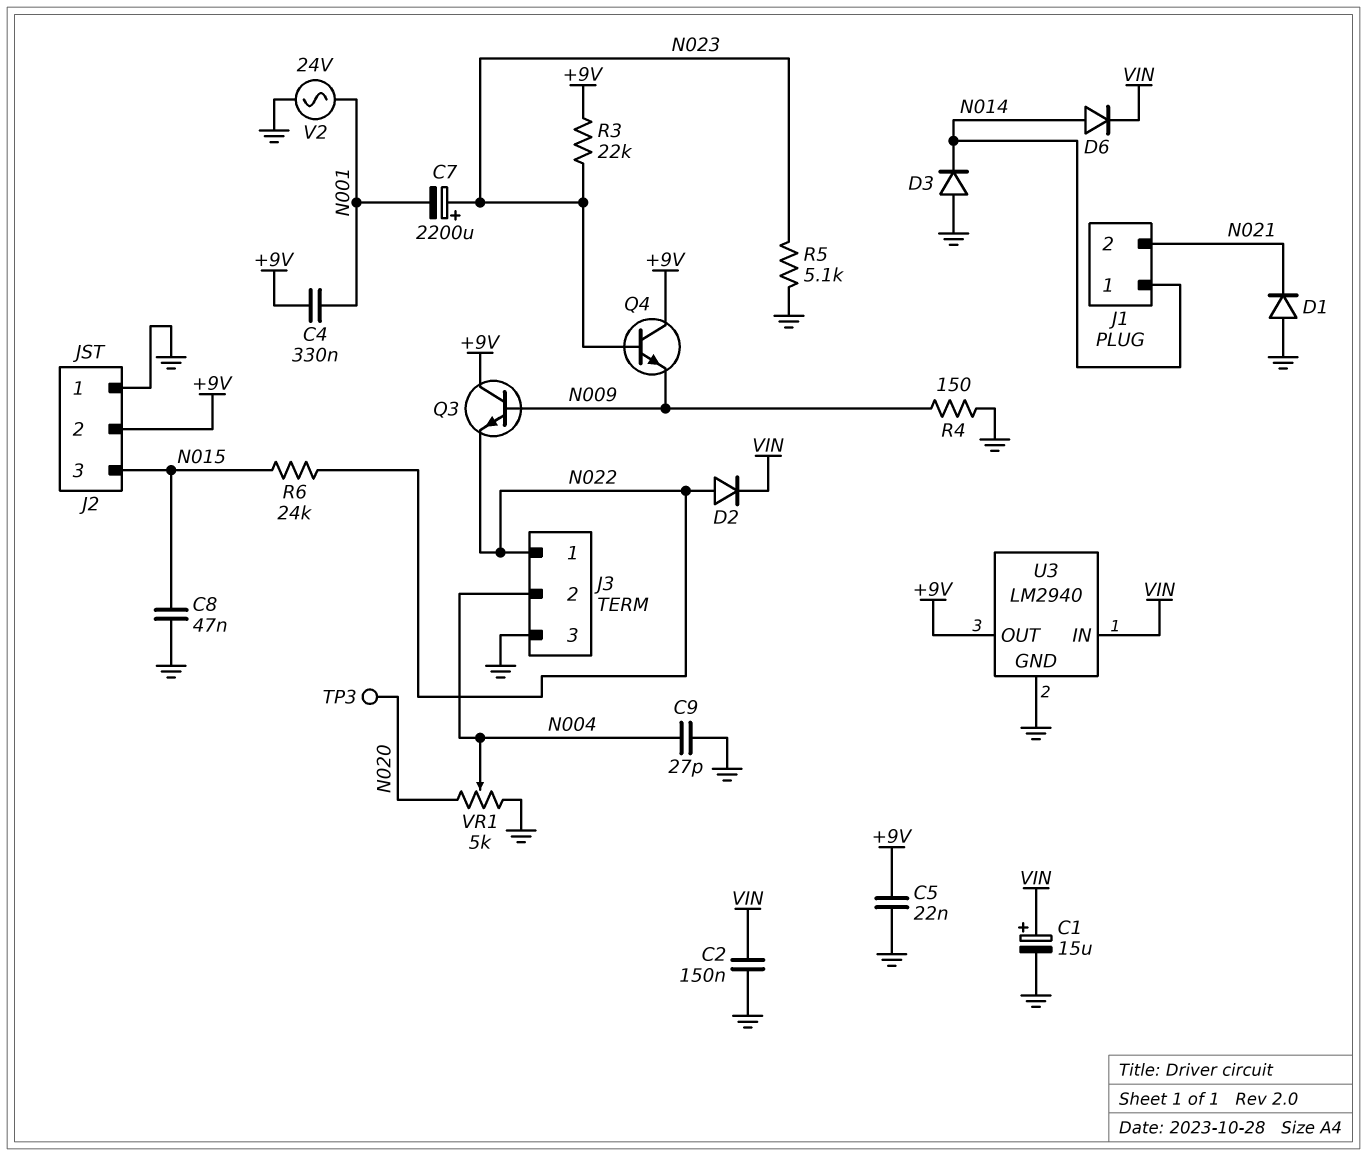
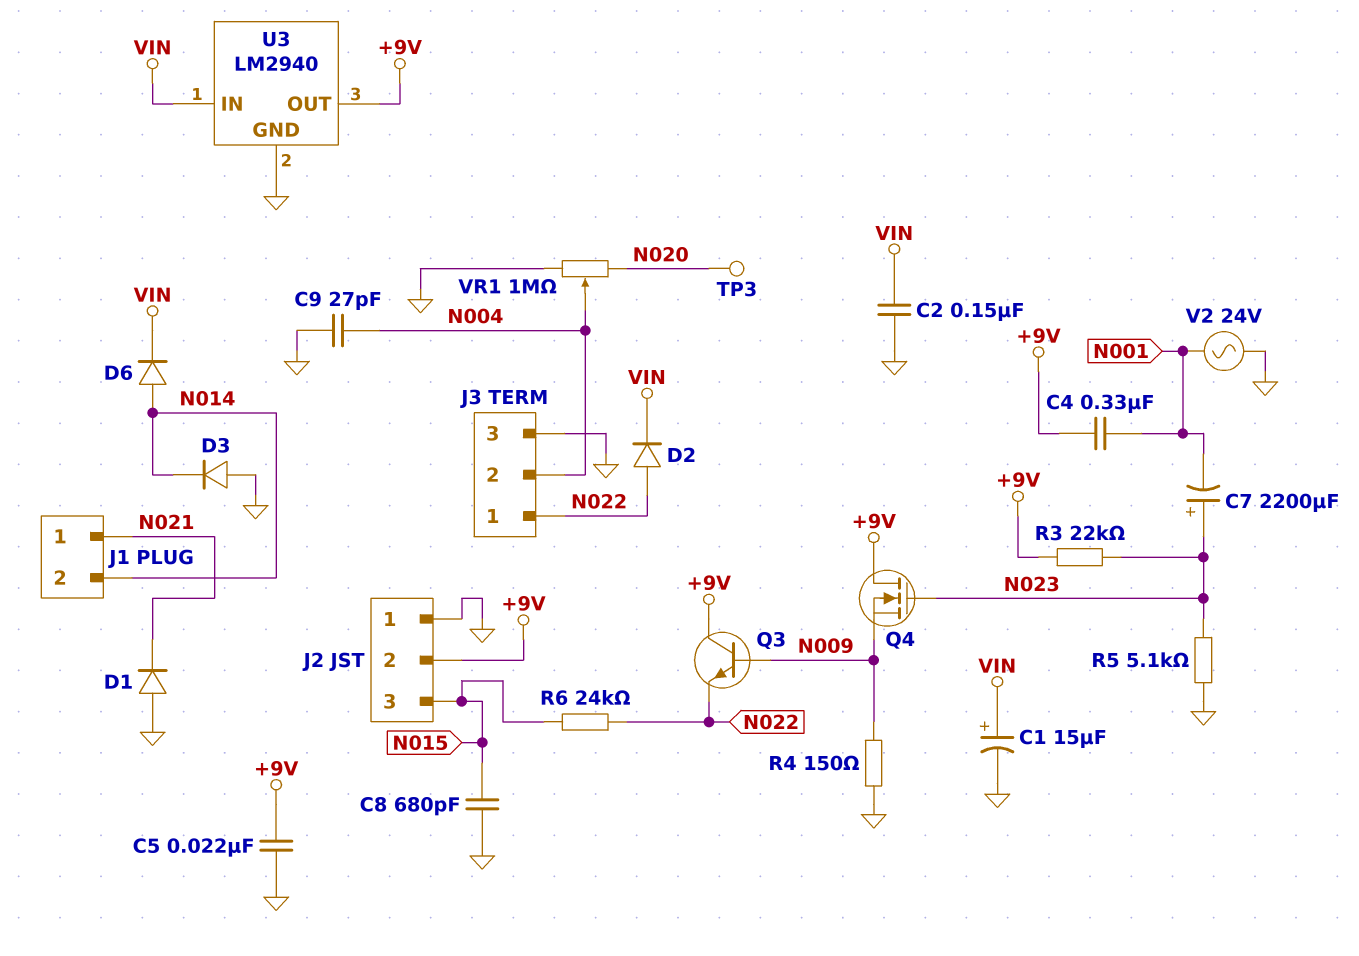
C8: 47nF (GND, N015) -> 680pF (GND, N015)
J1 pin 1: N014 -> N021
J1 pin 2: N021 -> N014
Q4: NPN (B N023, C +9V, E N009) -> NMOS (G N023, D +9V, S N009)
VR1: 5k (GND, N020, wiper N004) -> 1M (GND, N020, wiper N004)

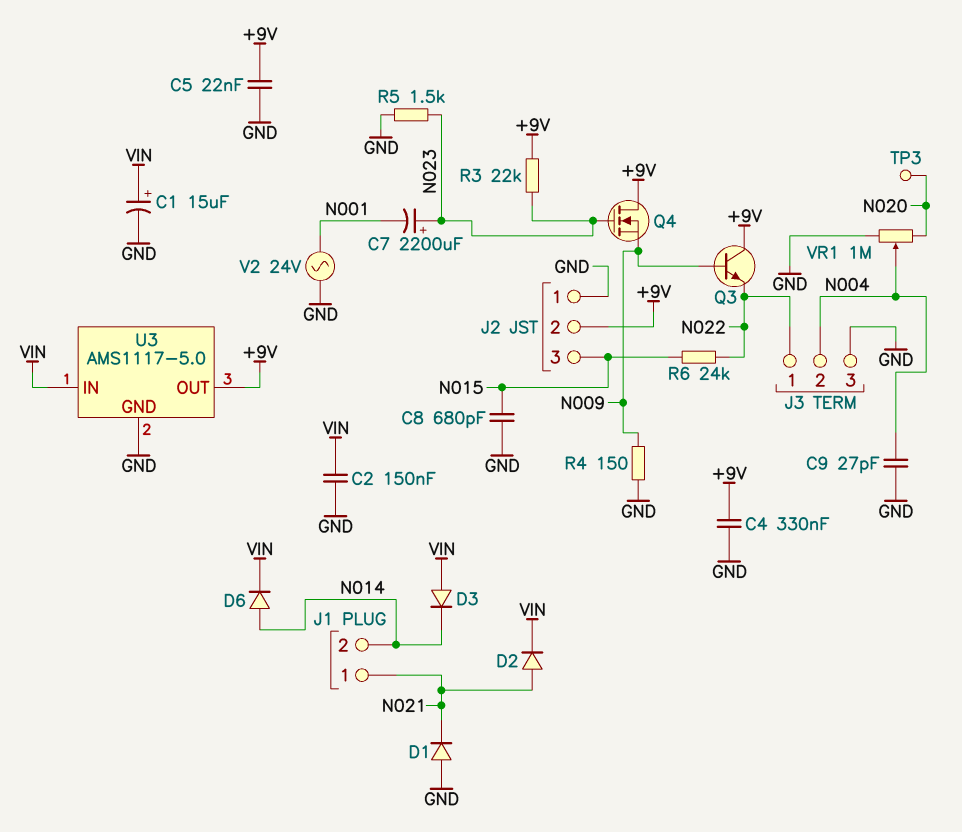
C4: 330nF (+9V, N001) -> 330nF (+9V, GND)
D2: diode (A N022, K VIN) -> diode (A N021, K VIN)
D3: diode (A GND, K N014) -> diode (A VIN, K N014)
R5: 5.1k (GND, N023) -> 1.5k (GND, N023)
U3: LM2940 -> AMS1117-5.0

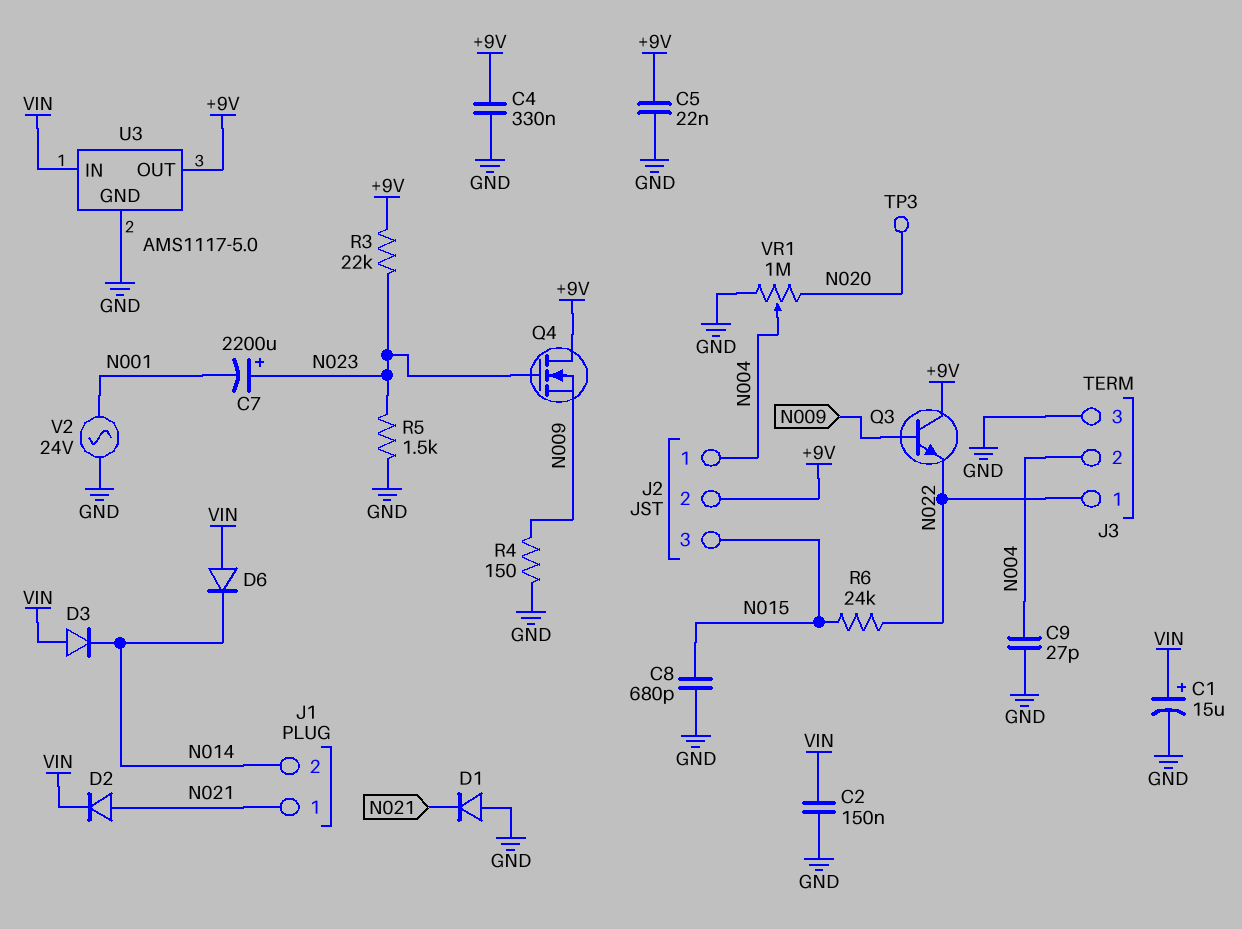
D6: diode (A N014, K VIN) -> diode (A VIN, K N014)
J2 pin 1: GND -> N004

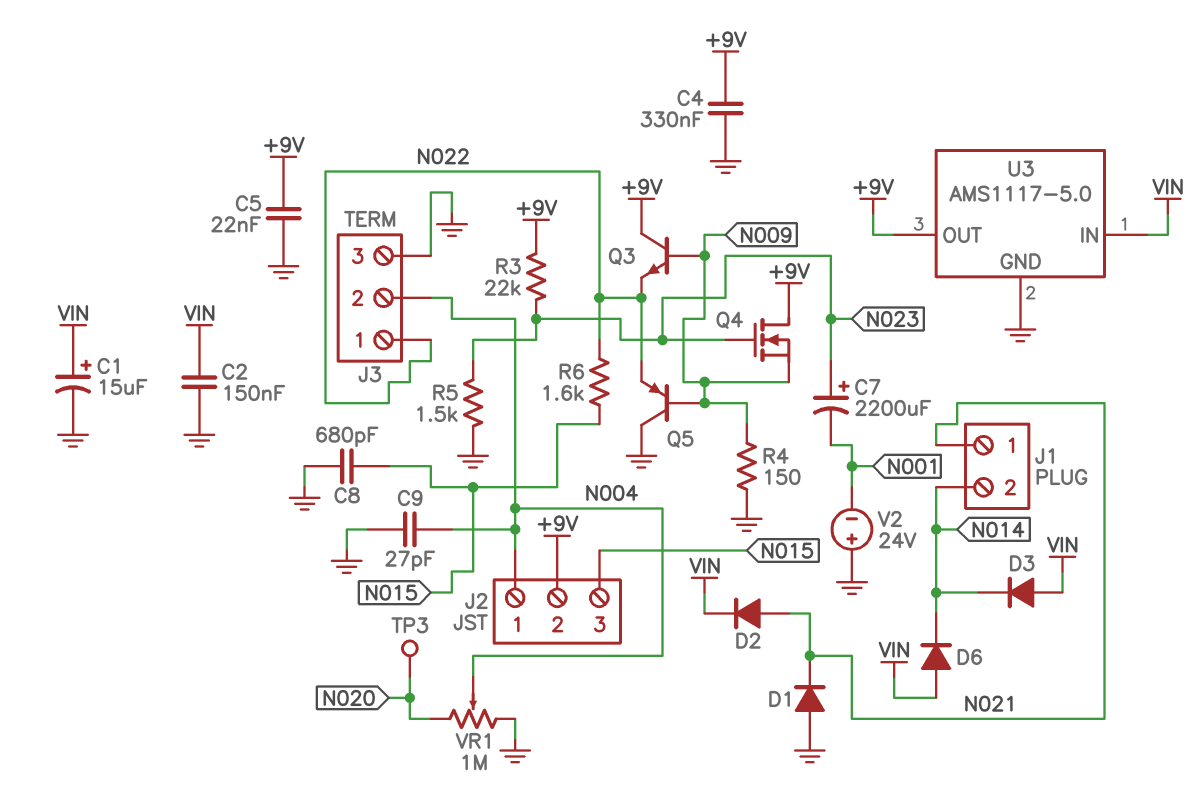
Q5: none -> PNP (B N009, C GND, E N022)
R6: 24k (N015, N022) -> 1.6k (N015, N022)
V2: AC 24V (GND, N001) -> 24V (plus GND, minus N001)

